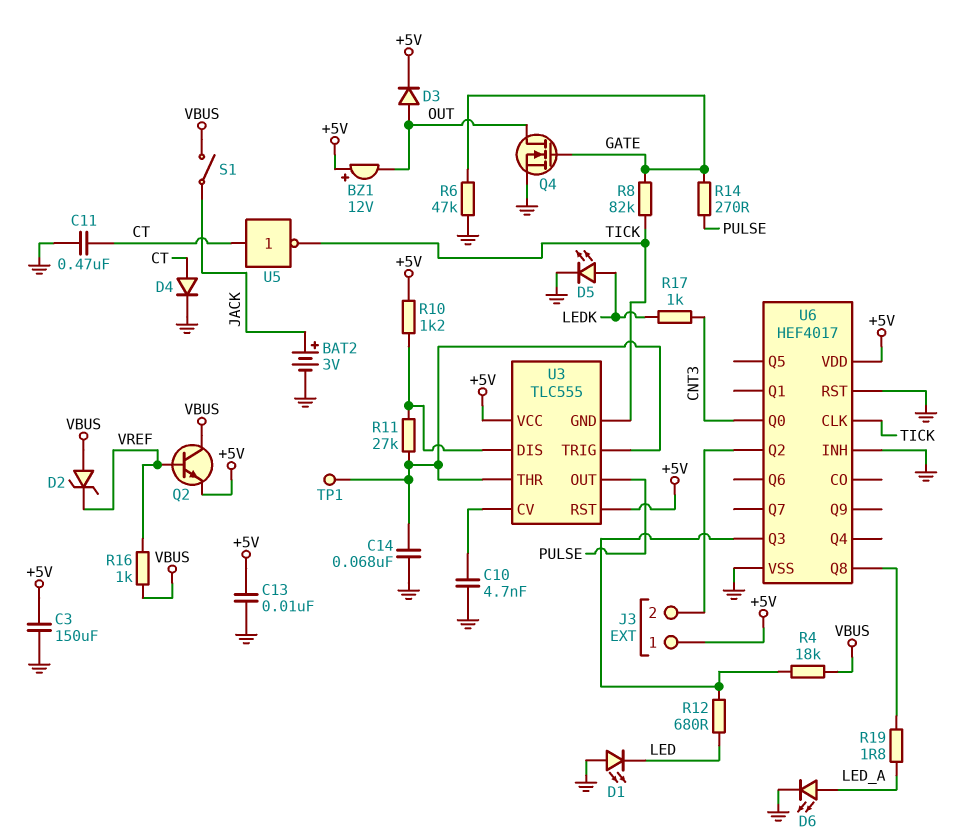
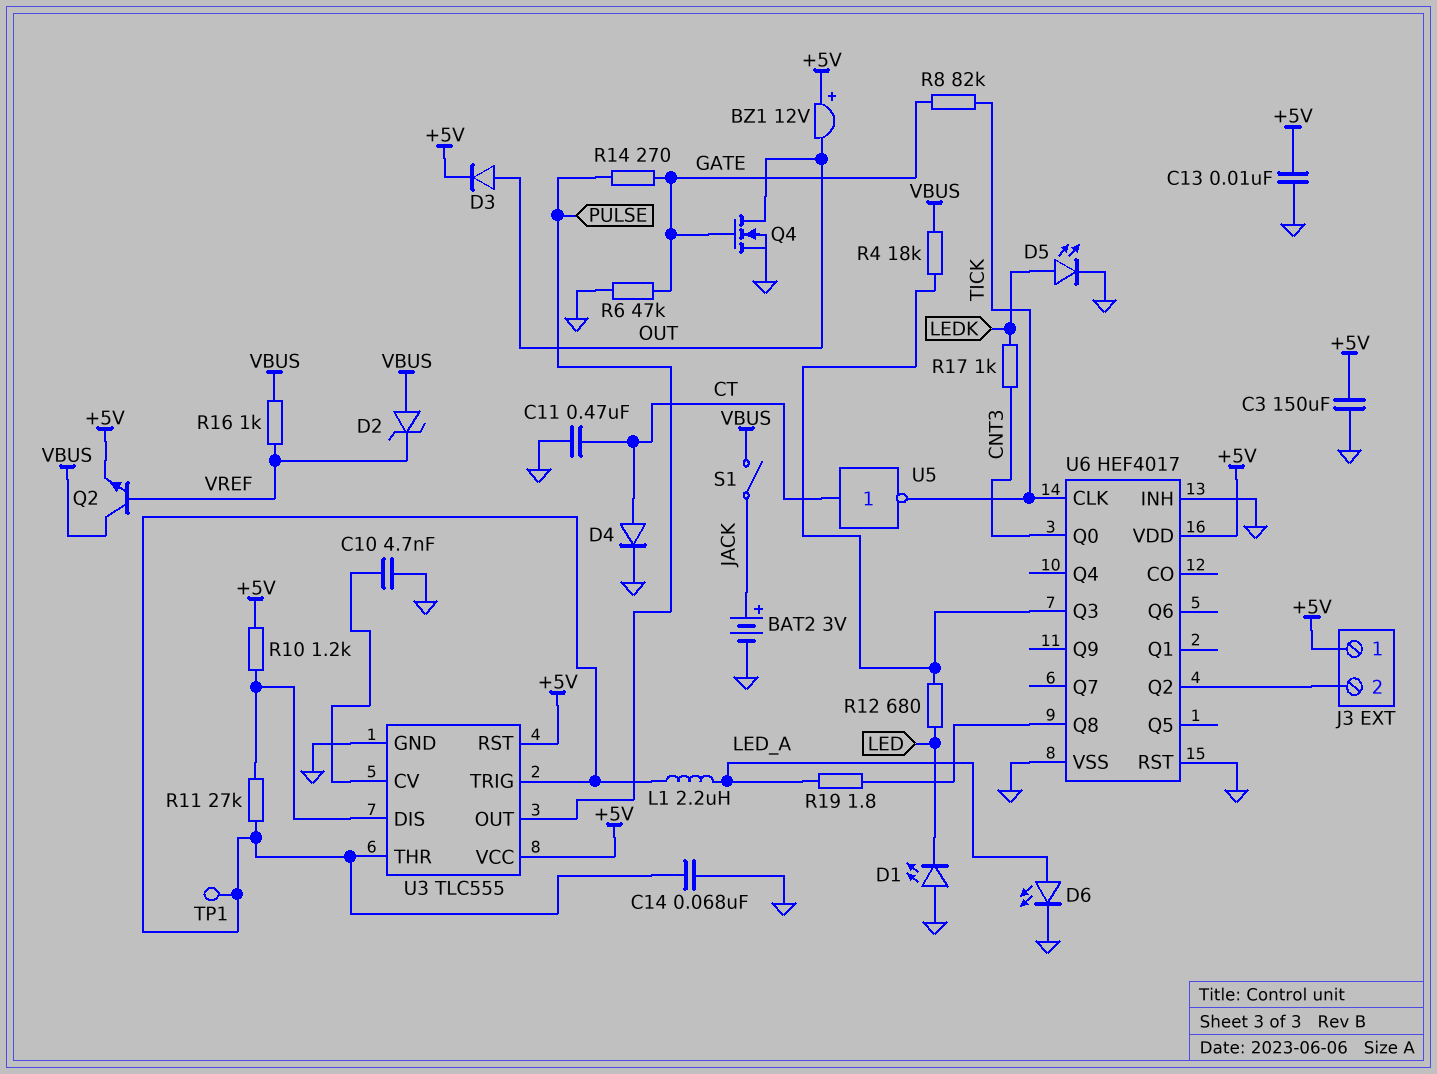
L1: none -> 2.2uH (LED_A, U3/THR)
U3 pin GND: TICK -> GND

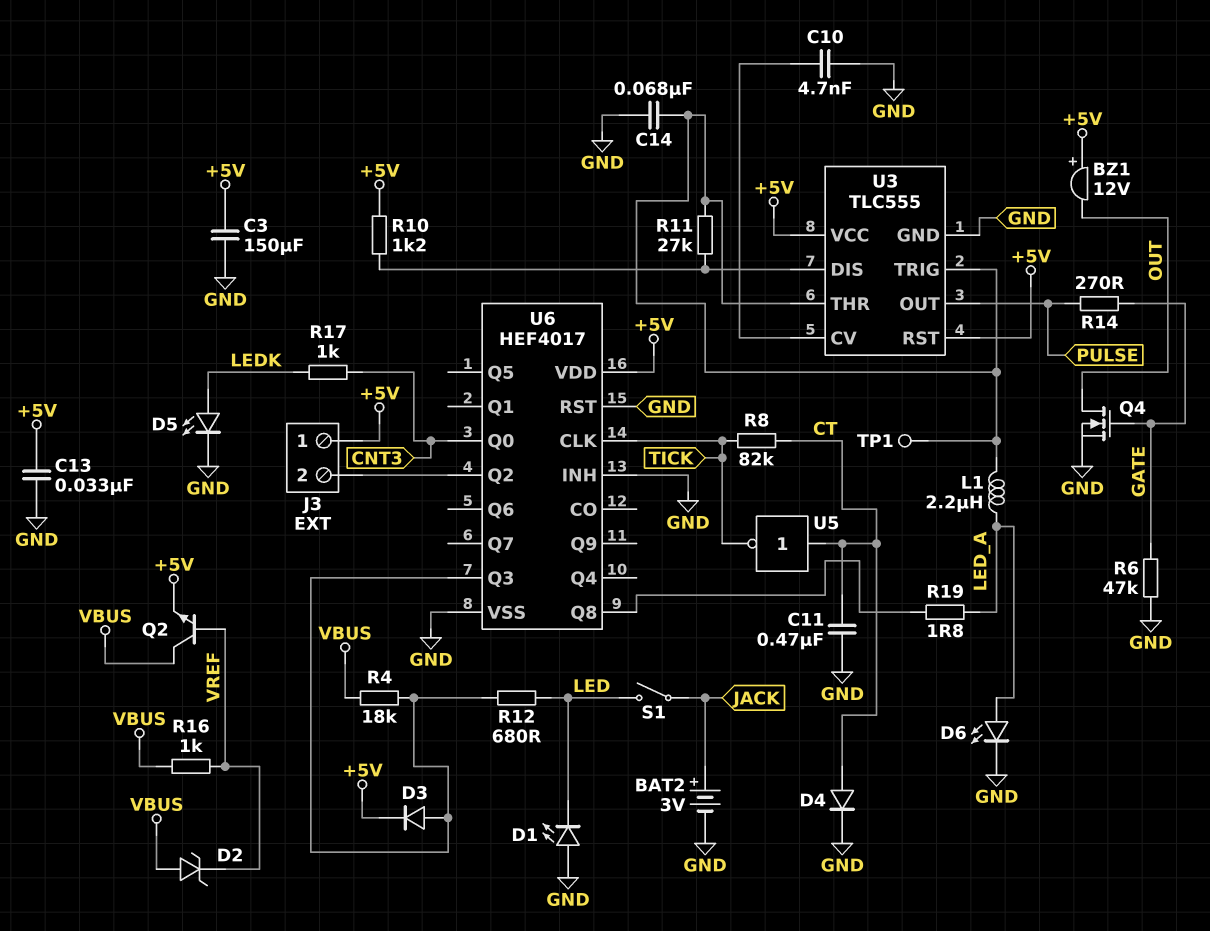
C13: 10nF (+5V, GND) -> 33nF (+5V, GND)
D3: diode (A OUT, K +5V) -> diode (A U6/Q3, K +5V)
R8: 82k (GATE, TICK) -> 82k (CT, TICK)
S1: switch (JACK, VBUS) -> switch (JACK, LED)

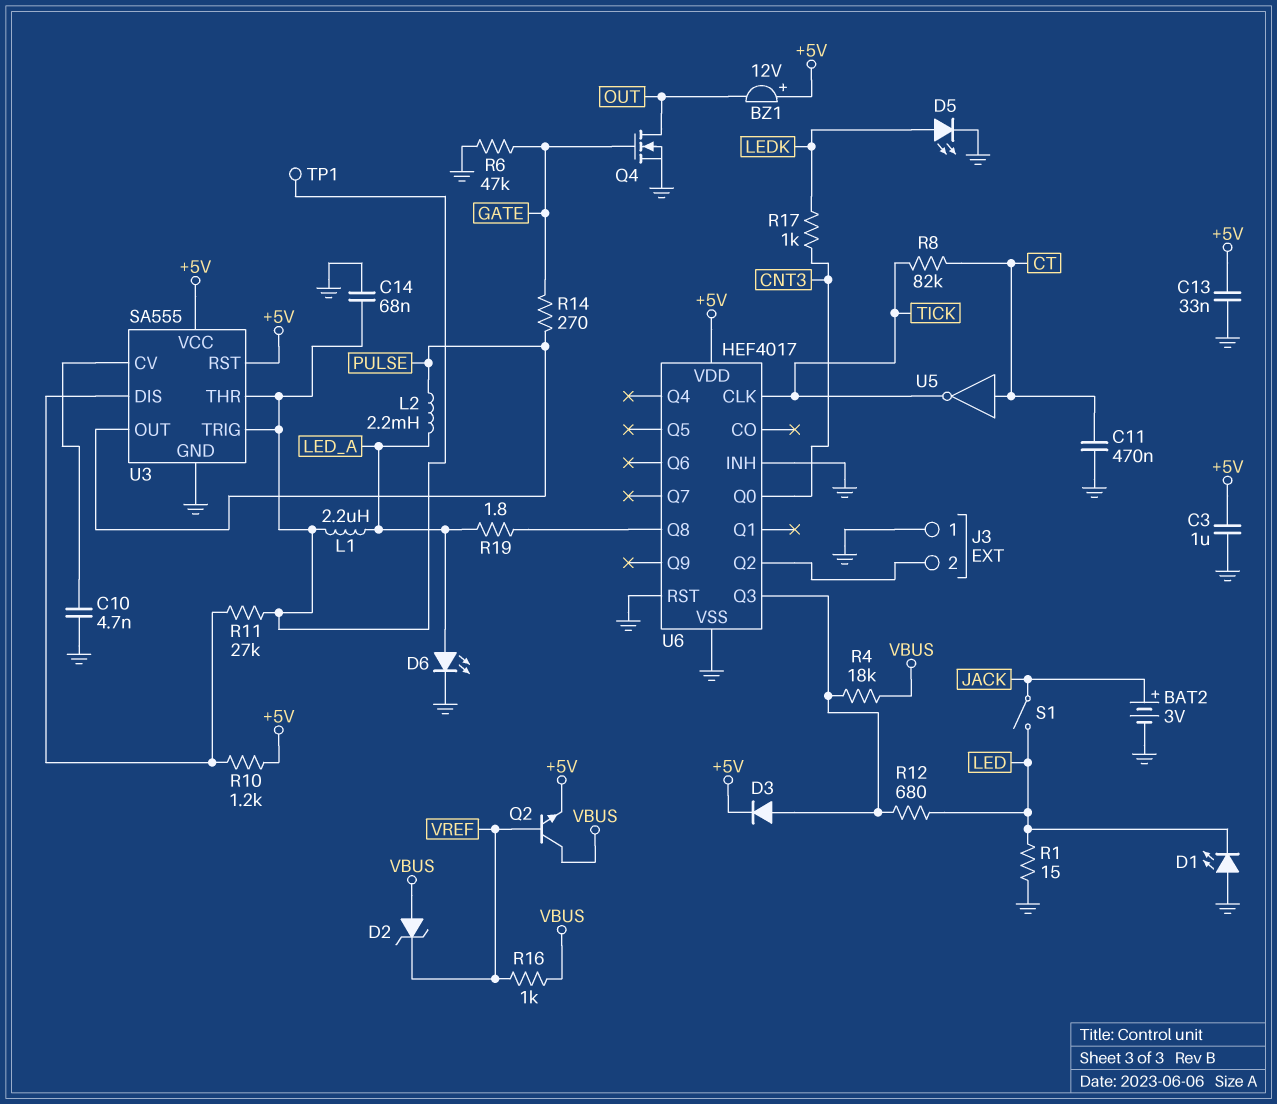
C3: 150uF (+5V, GND) -> 1uF (+5V, GND)
D4: diode (A CT, K GND) -> none
J3 pin 1: +5V -> GND
L2: none -> 2.2mH (LED_A, PULSE)
R1: none -> 15 (GND, LED)
U3: TLC555 -> SA555

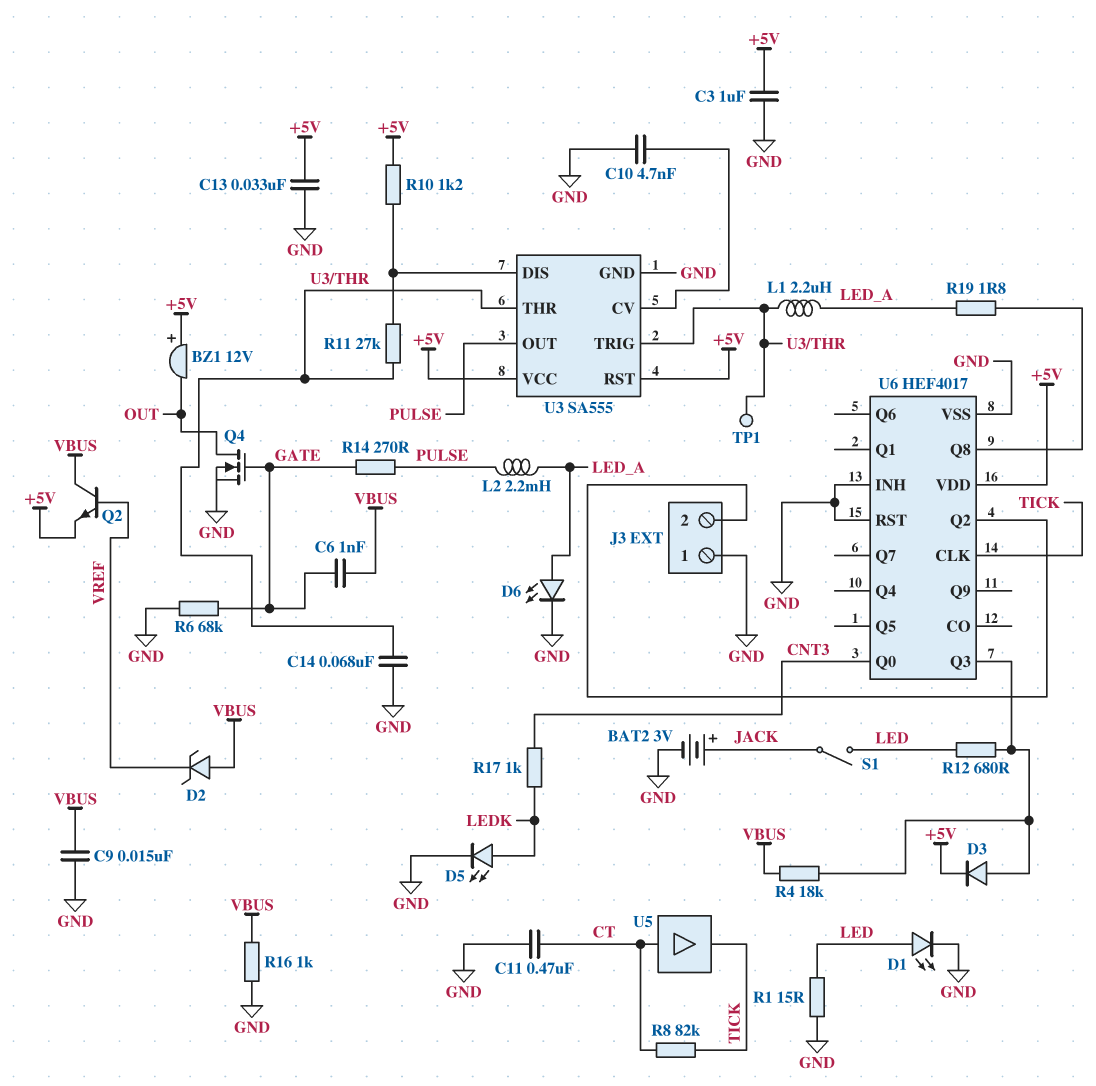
C6: none -> 1nF (GATE, VBUS)
C9: none -> 15nF (GND, VBUS)
D1: LED (A GND, K LED) -> LED (A LED, K GND)
R6: 47k (GATE, GND) -> 68k (GATE, GND)
R16: 1k (VBUS, VREF) -> 1k (GND, VBUS)
U5: NOT (in CT, out TICK) -> buffer (in CT, out TICK)

